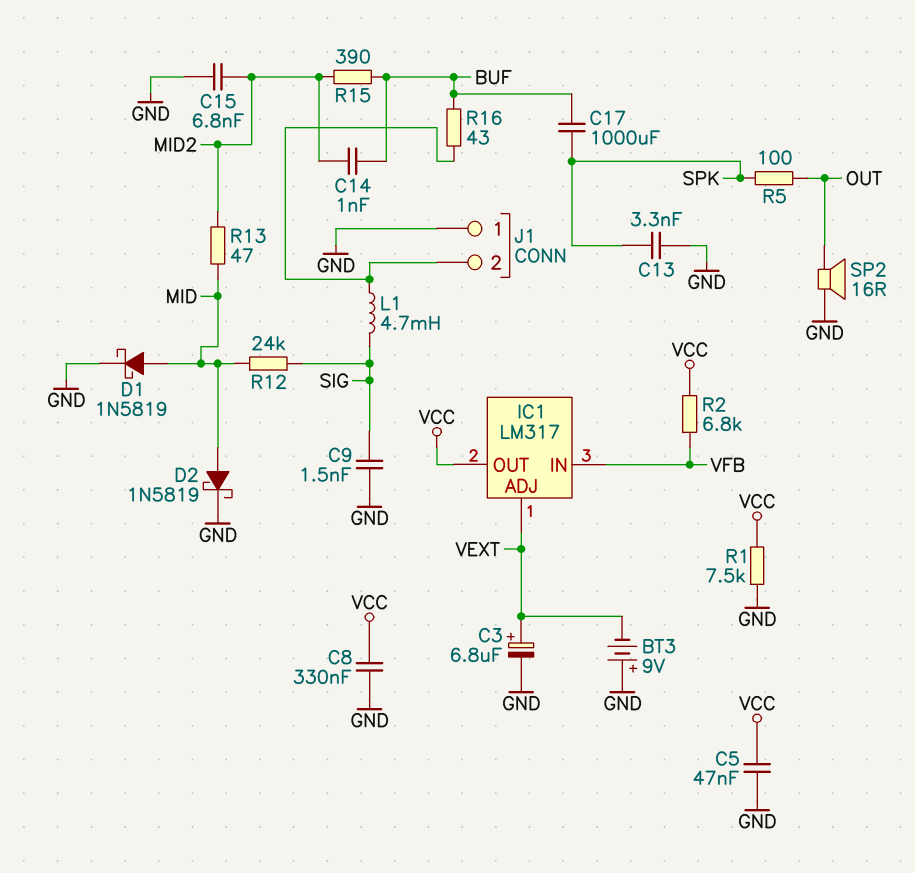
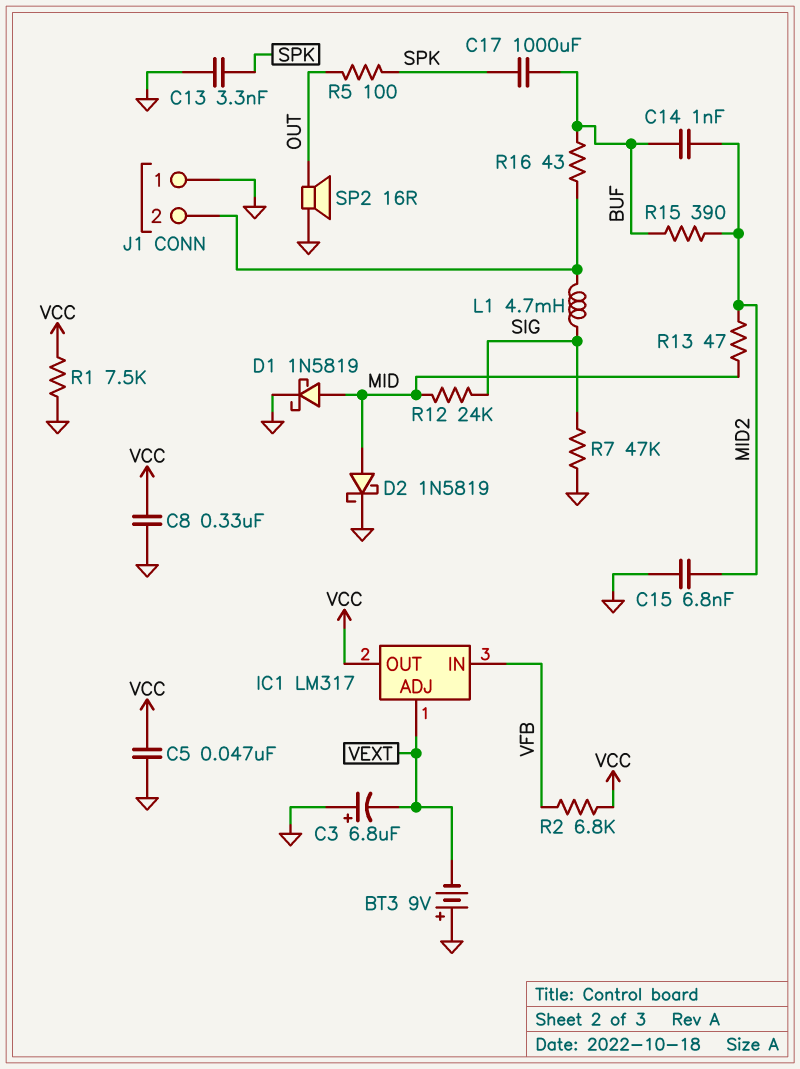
C3: 6.8uF (plus VEXT, minus GND) -> 6.8uF (plus GND, minus VEXT)
C9: 1.5nF (GND, SIG) -> none
R7: none -> 47k (GND, SIG)

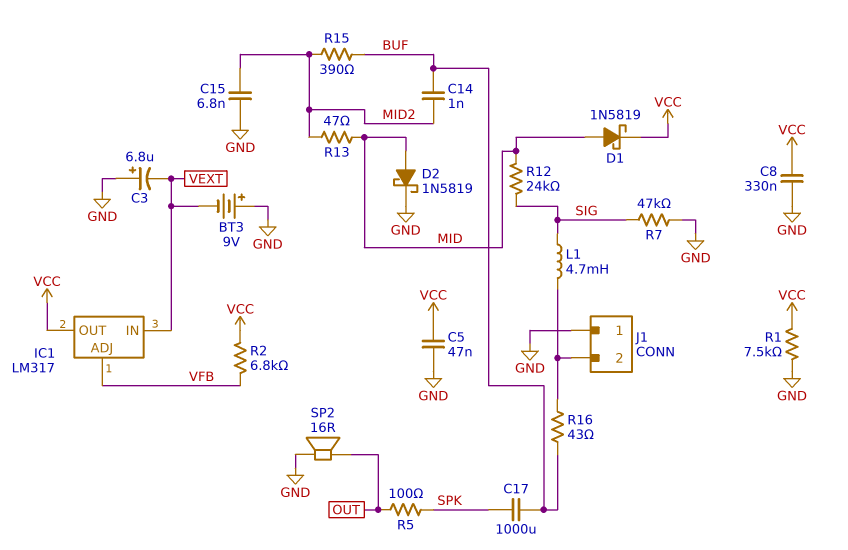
C13: 3.3nF (GND, SPK) -> none
D1: schottky 1N5819 (A MID, K GND) -> schottky 1N5819 (A MID, K VCC)
IC1 pin ADJ: VEXT -> VFB
IC1 pin IN: VFB -> VEXT

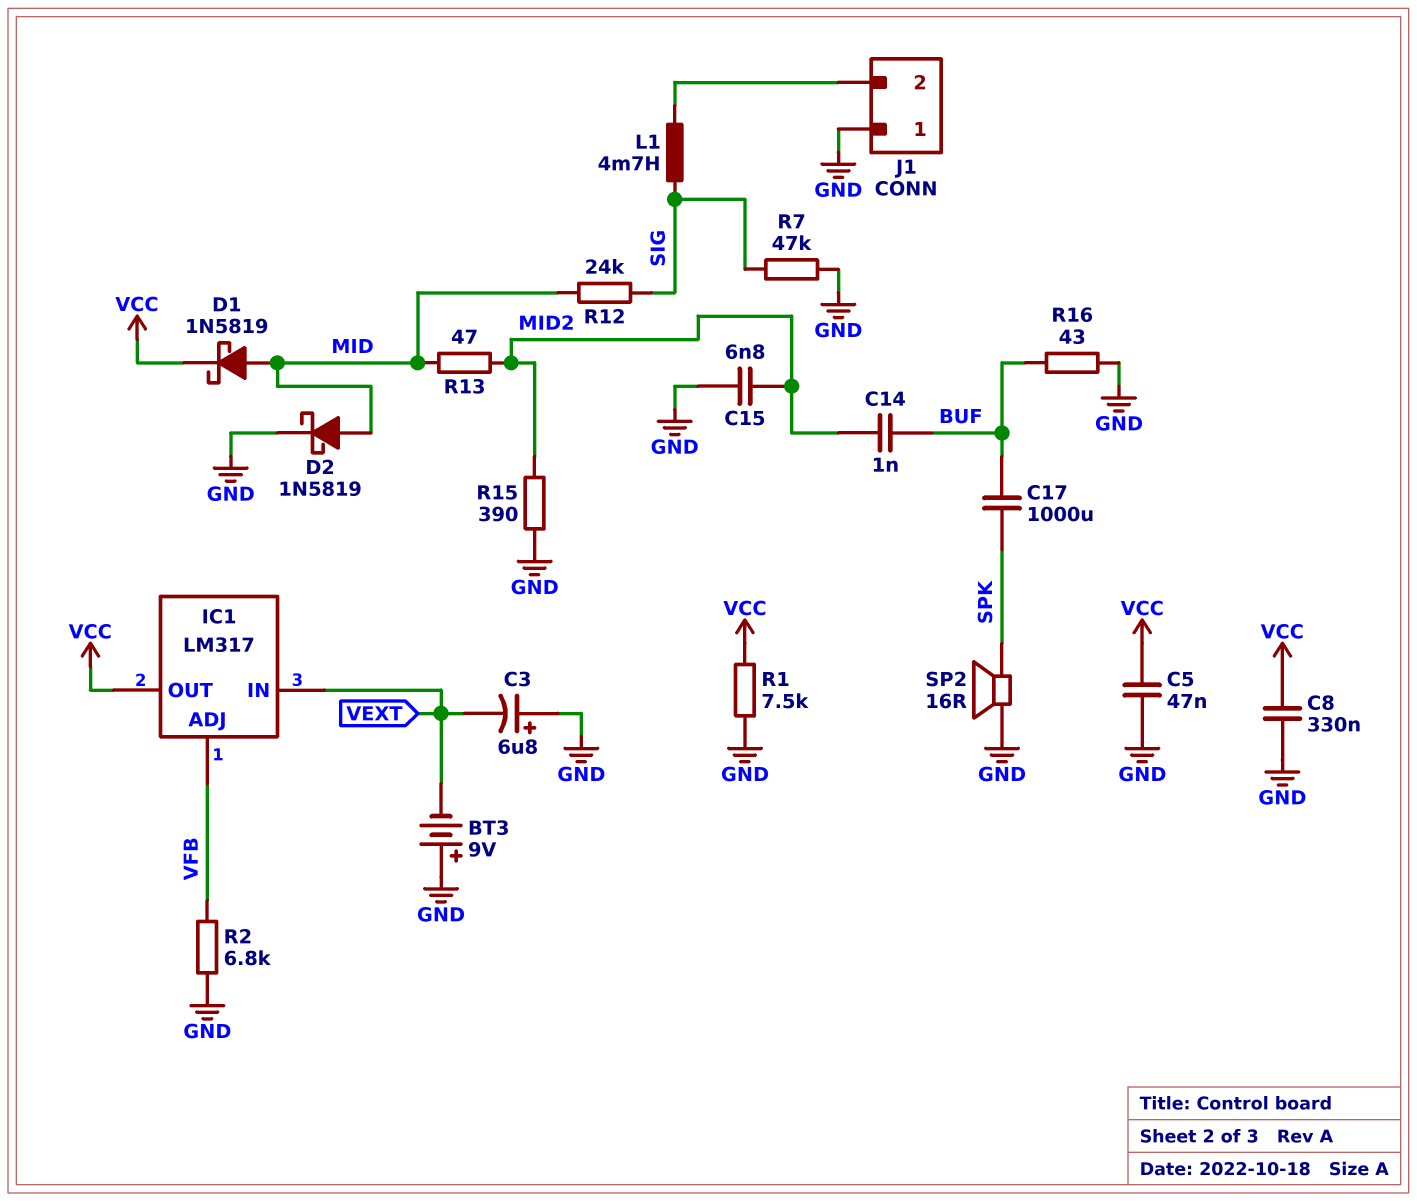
R2: 6.8k (VCC, VFB) -> 6.8k (GND, VFB)
R5: 100 (OUT, SPK) -> none
R15: 390 (BUF, MID2) -> 390 (GND, MID2)
R16: 43 (BUF, J1/2) -> 43 (BUF, GND)
SP2: speaker 16R (GND, OUT) -> speaker 16R (GND, SPK)

